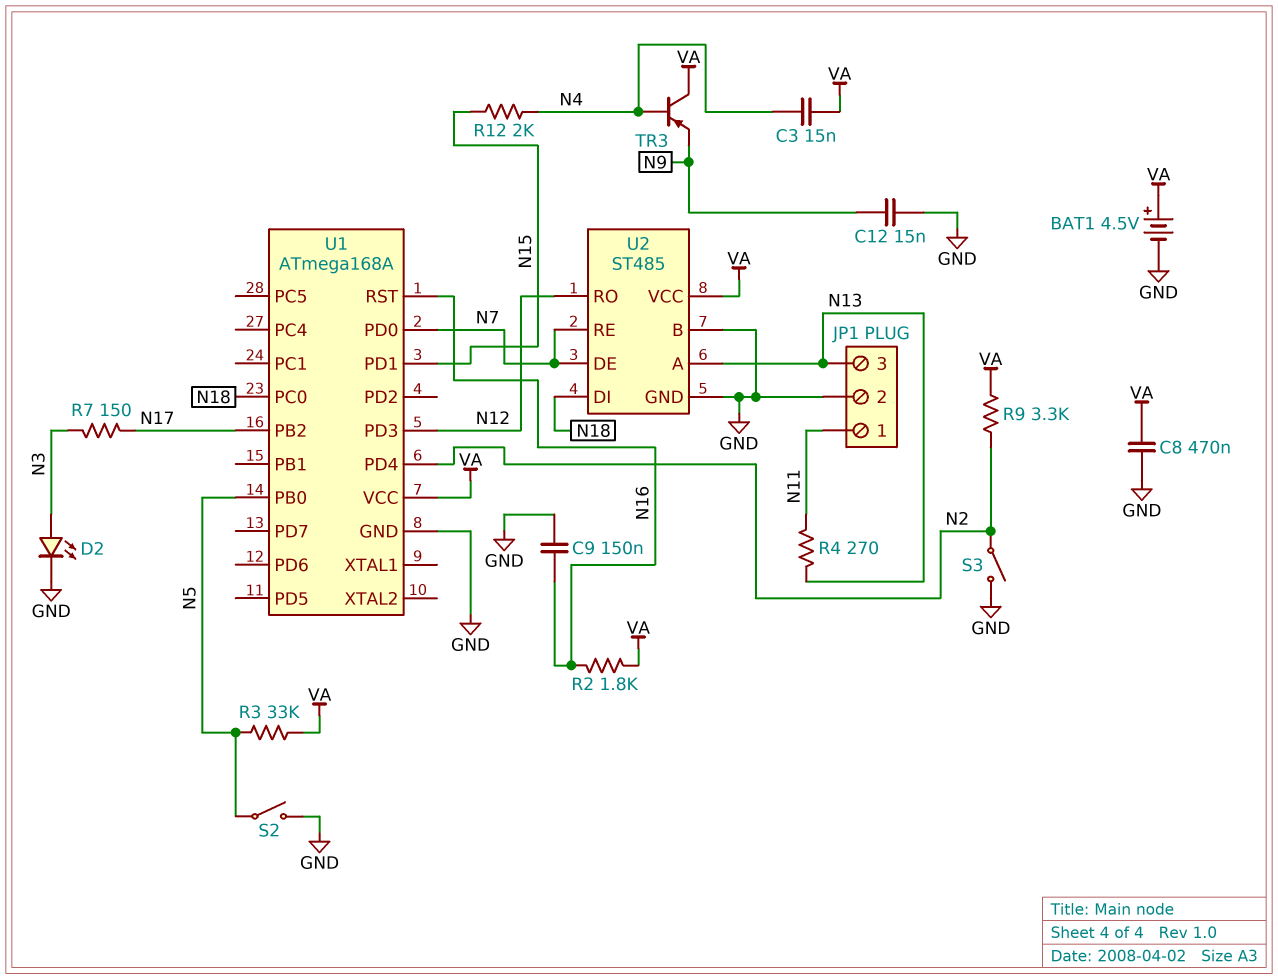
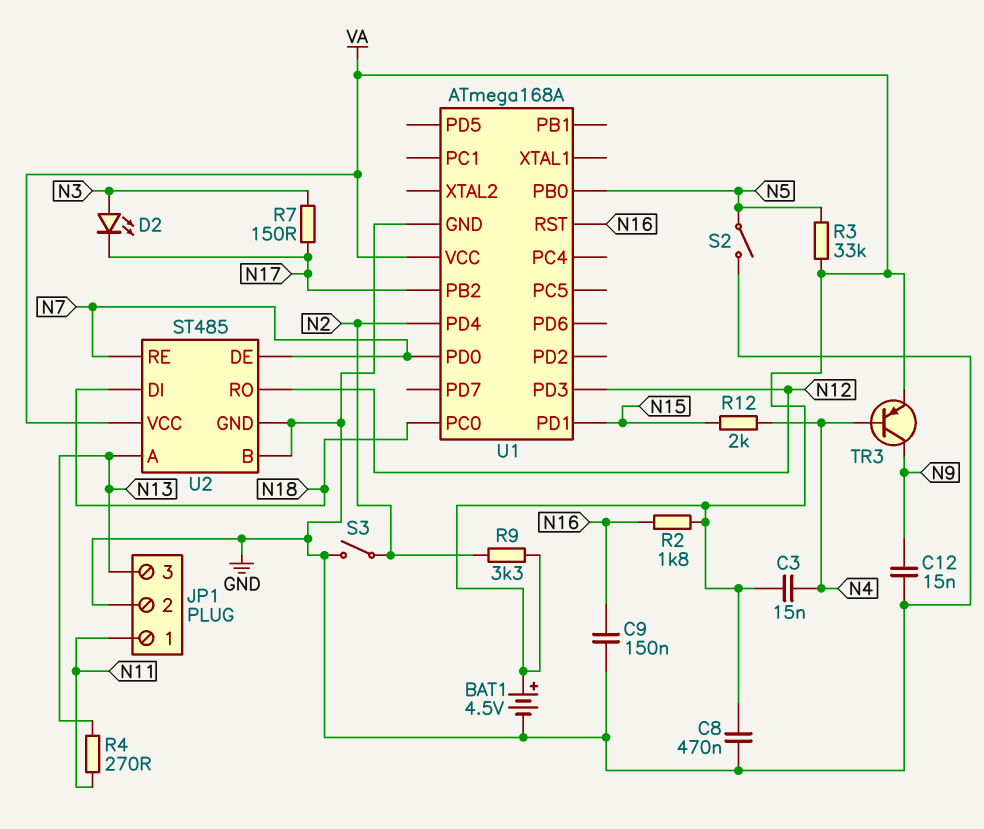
D2: LED (A N3, K GND) -> LED (A N3, K N17)
TR3: PNP (B N4, C VA, E N9) -> PNP (B N4, C N9, E VA)

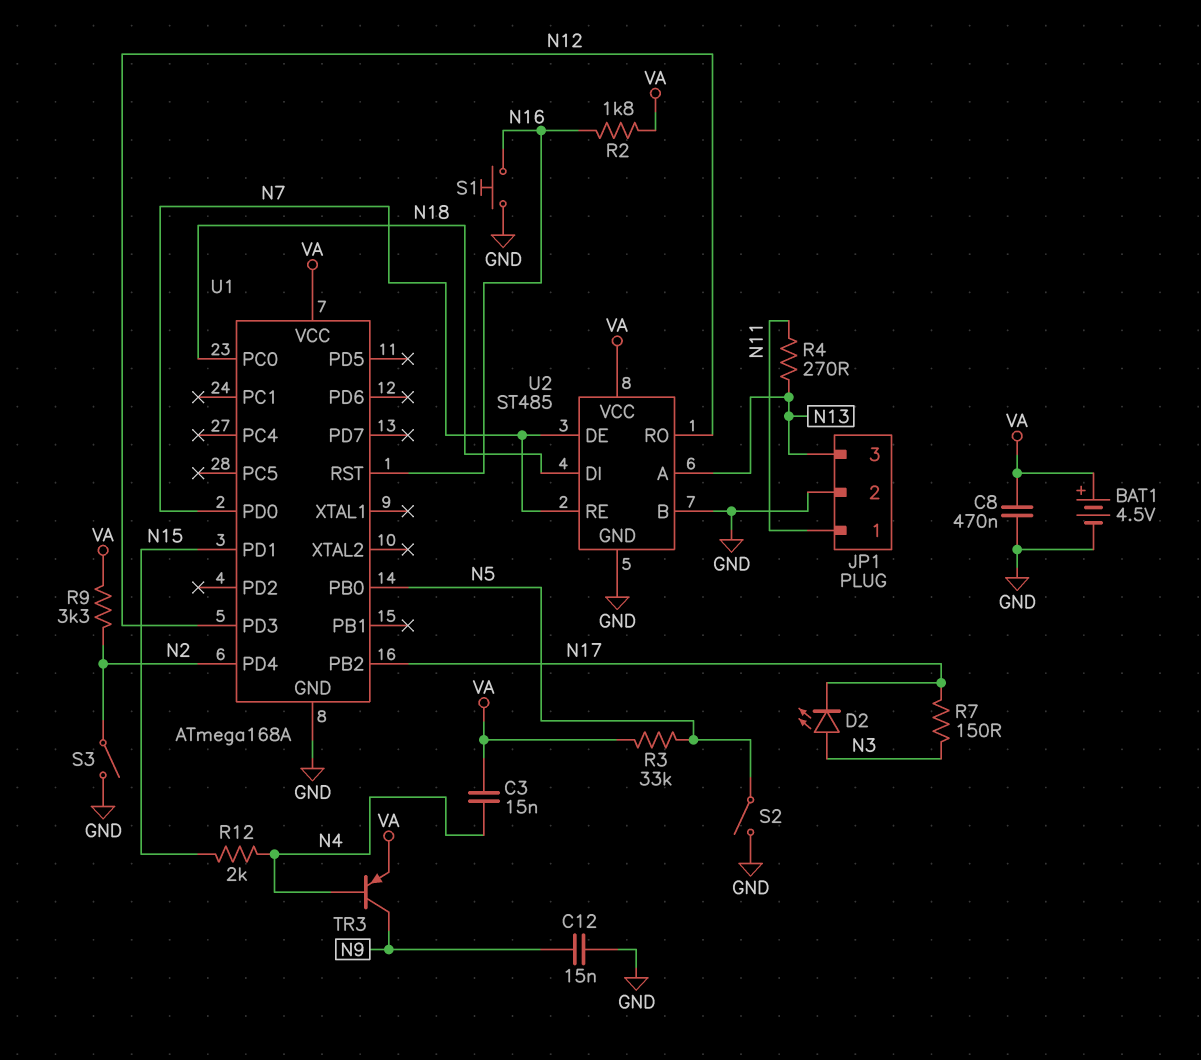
C9: 150nF (GND, N16) -> none
S1: none -> button (GND, N16)

